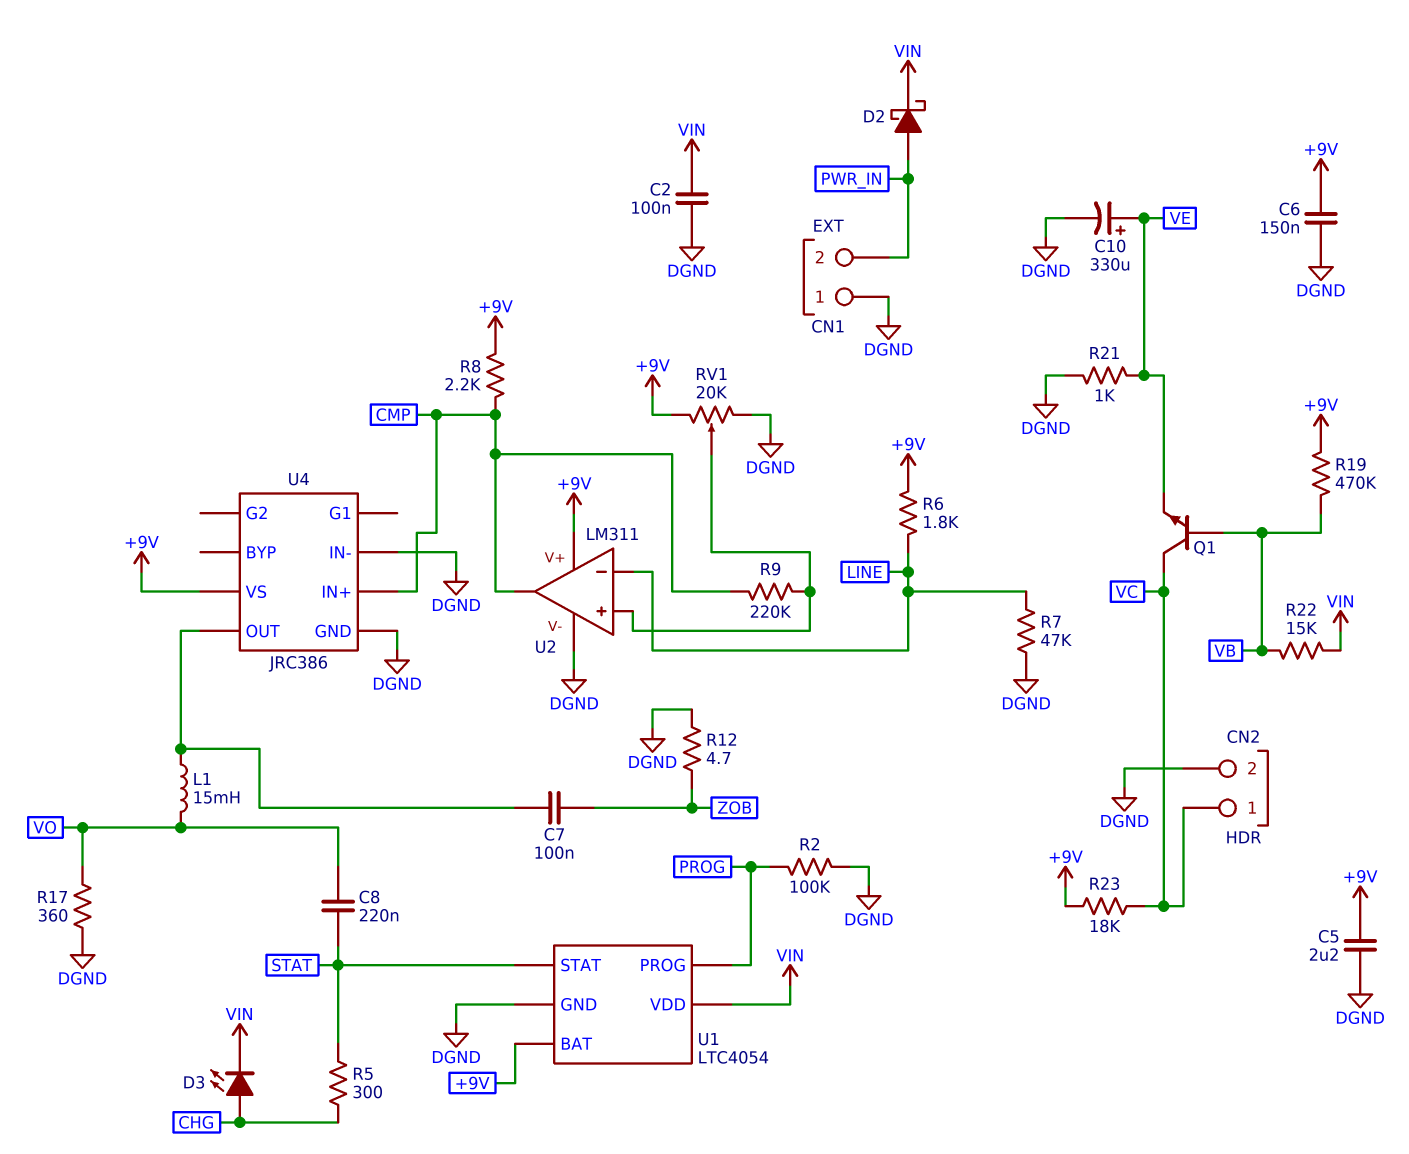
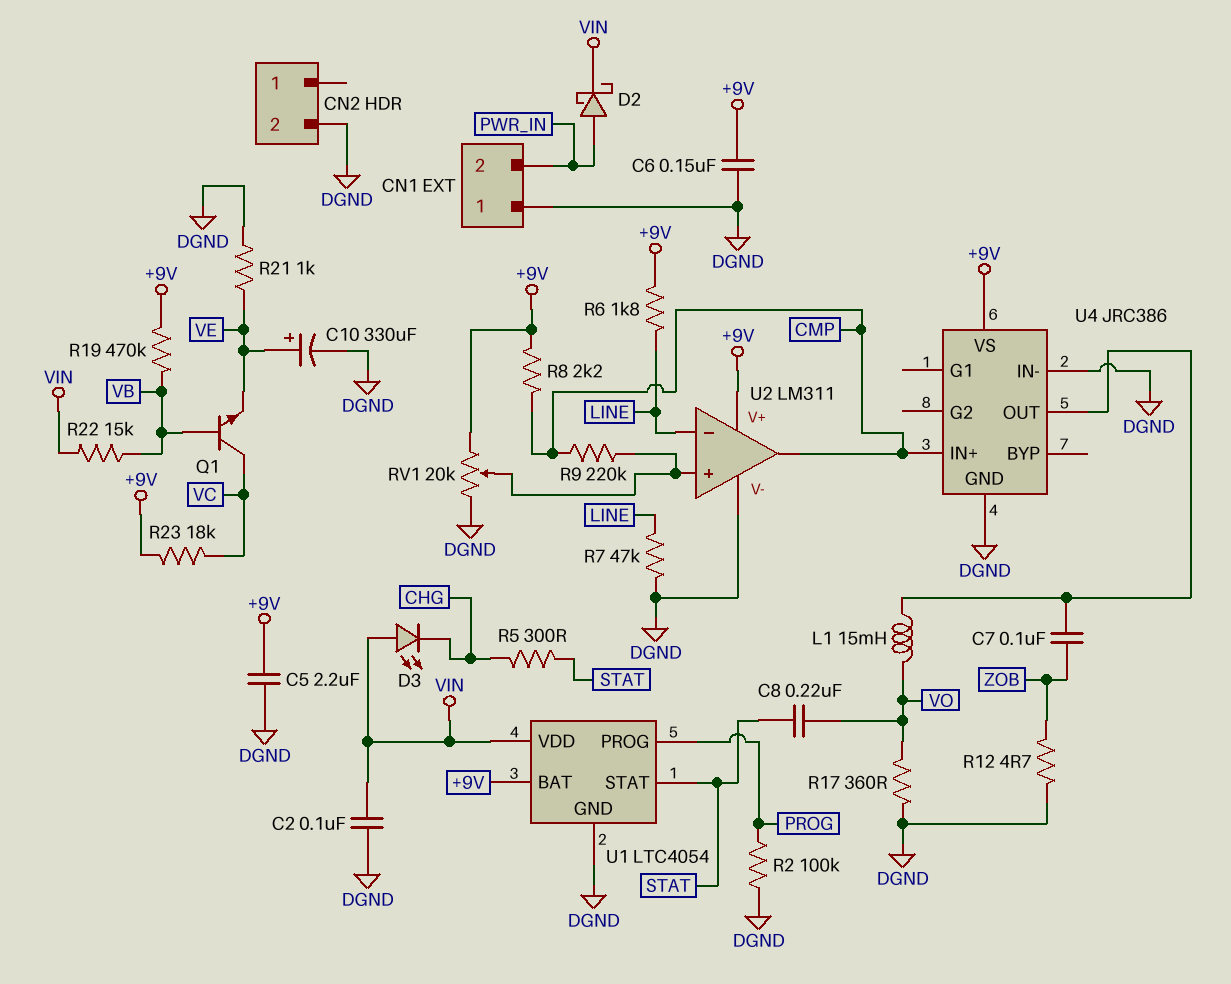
CN2 pin 1: VC -> none
D3: LED (A CHG, K VIN) -> LED (A VIN, K CHG)

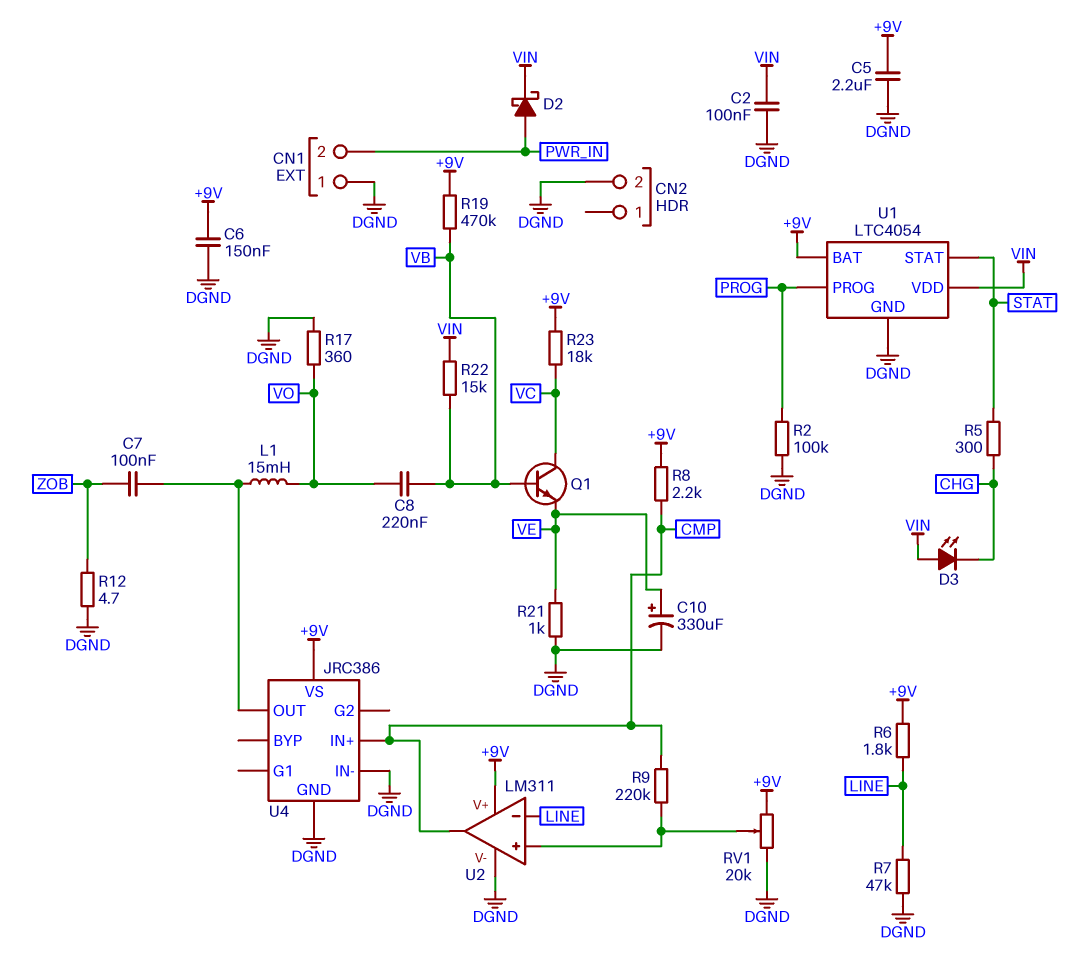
C8: 220nF (STAT, VO) -> 220nF (VB, VO)

